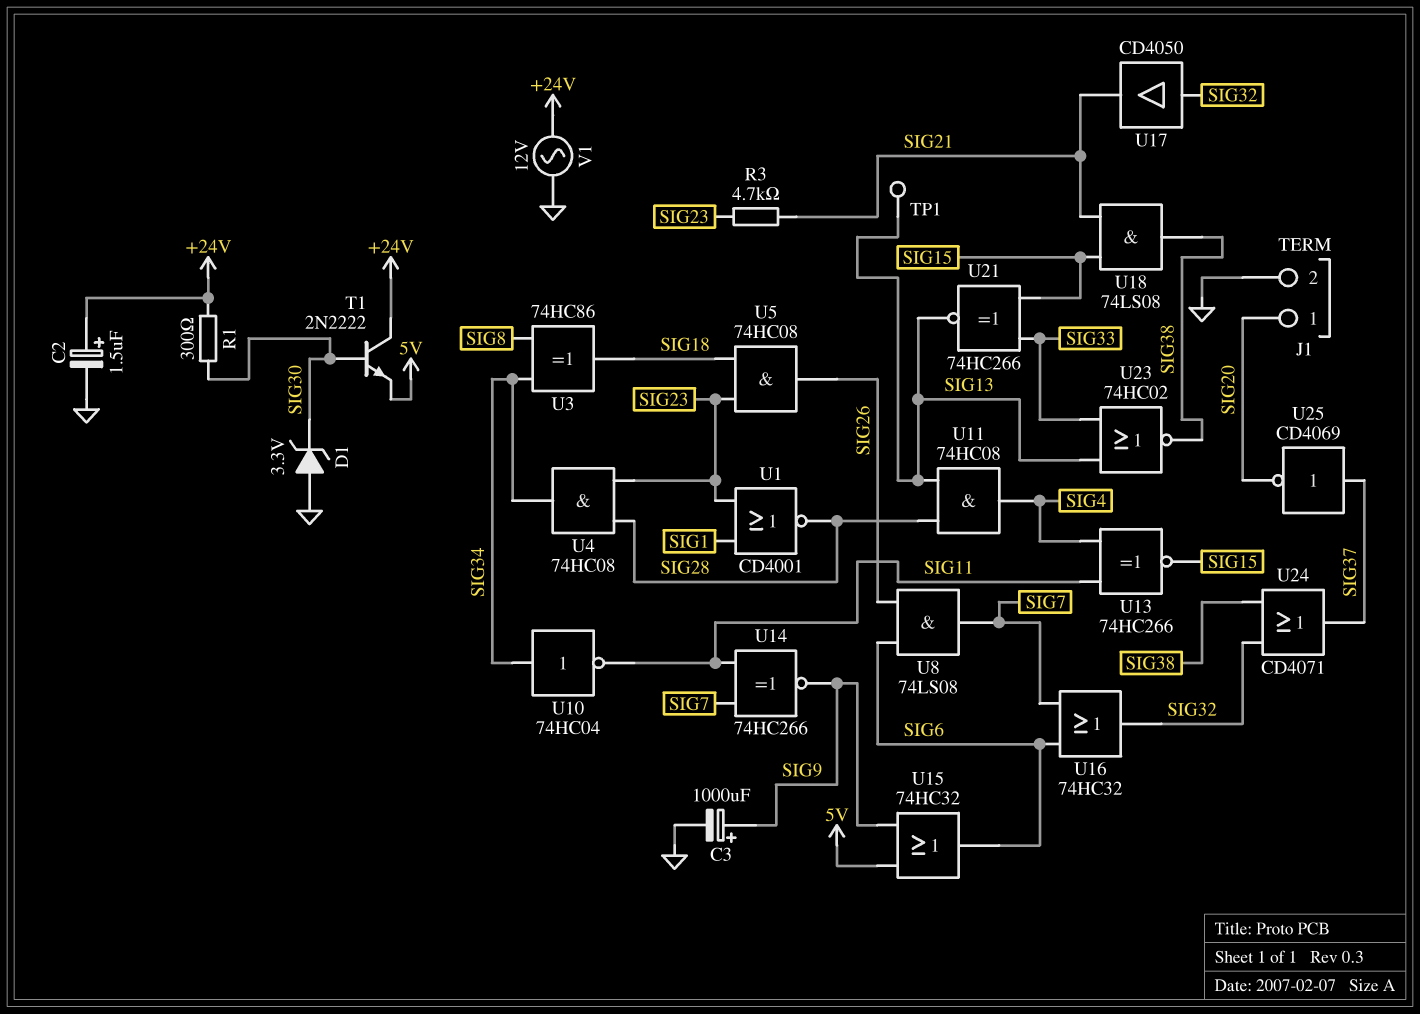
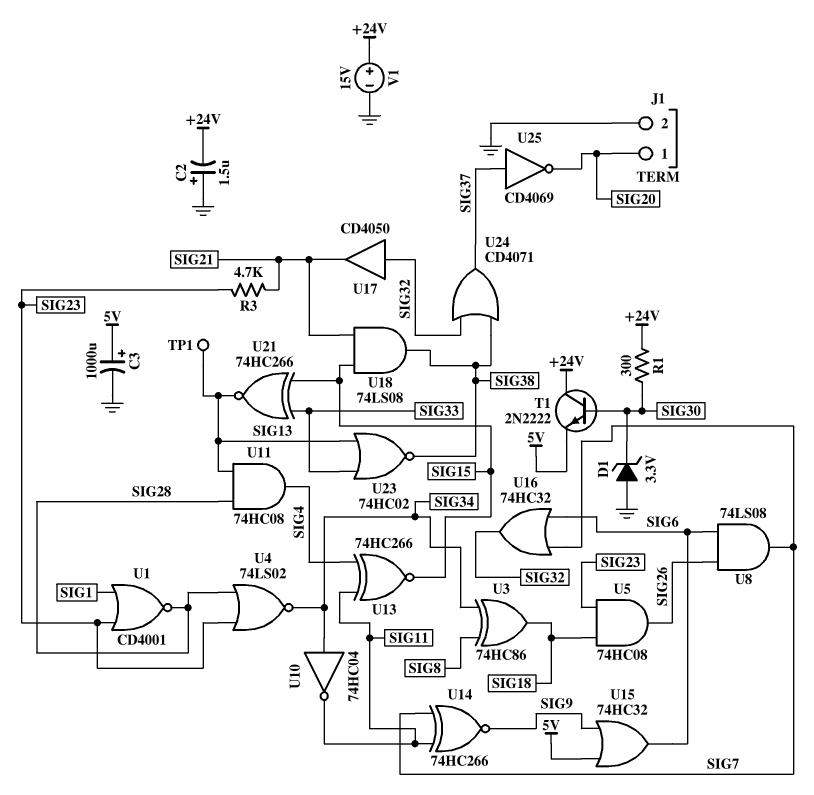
C2: 1.5uF (plus +24V, minus GND) -> 1.5uF (plus GND, minus +24V)
C3: 1000uF (plus SIG9, minus GND) -> 1000uF (plus 5V, minus GND)
U4: AND 74HC08 (in SIG23, in SIG28, out SIG34) -> NOR 74LS02 (in SIG23, in SIG28, out SIG34)
V1: AC 12V (+24V, GND) -> 15V (plus +24V, minus GND)

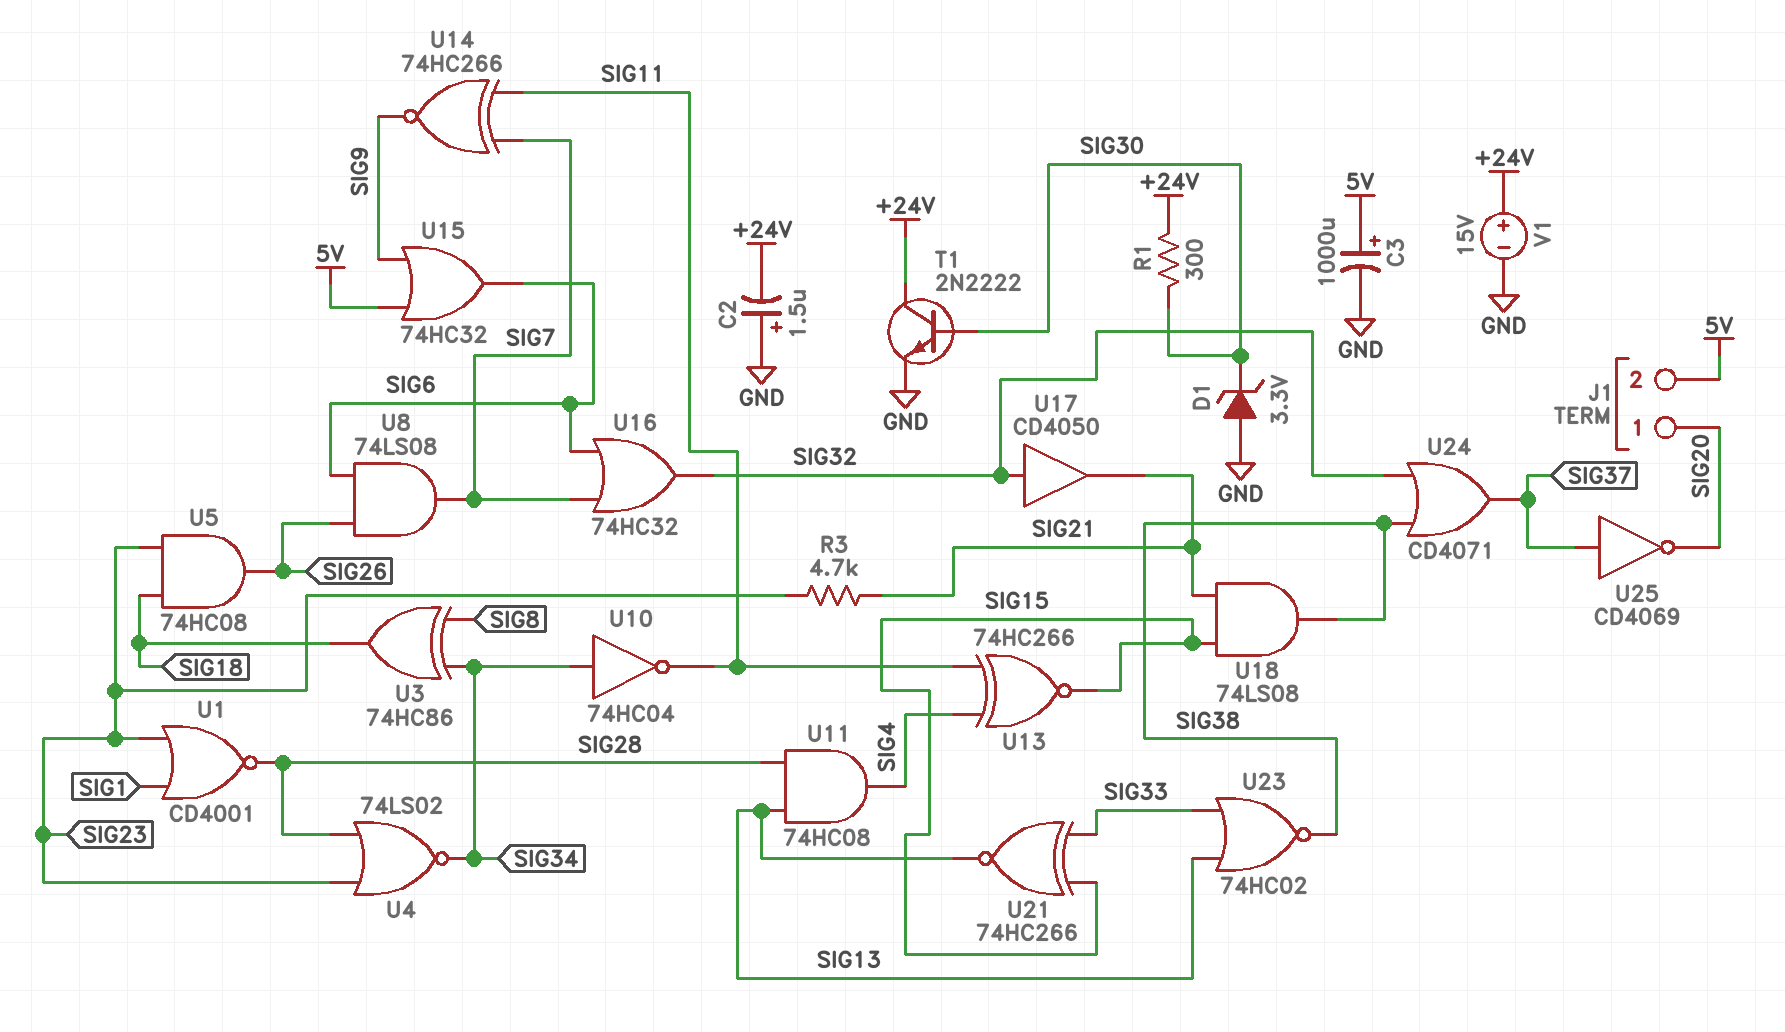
J1 pin 2: GND -> 5V
T1: NPN 2N2222 (B SIG30, C +24V, E 5V) -> NPN 2N2222 (B SIG30, C +24V, E GND)
TP1: test point (SIG13) -> none

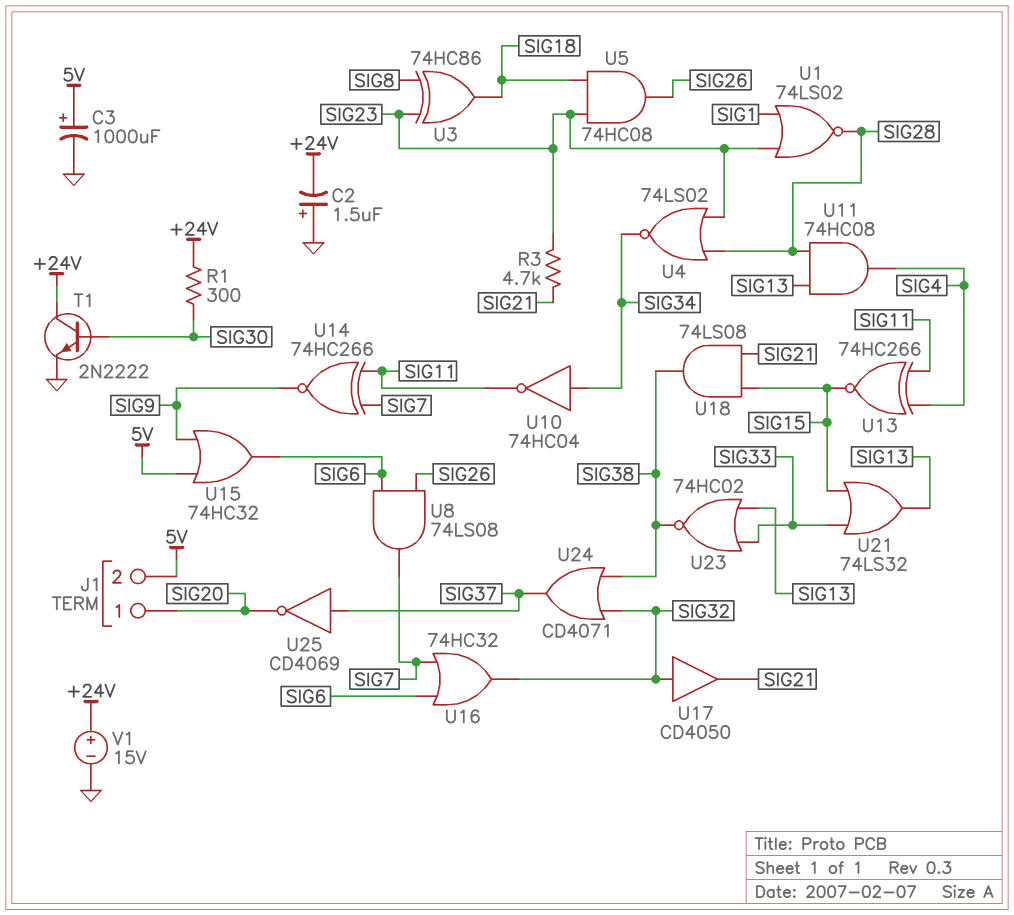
D1: zener 3.3V (A GND, K SIG30) -> none
U1: NOR CD4001 (in SIG1, in SIG23, out SIG28) -> NOR 74LS02 (in SIG1, in SIG23, out SIG28)
U3: XOR 74HC86 (in SIG8, in SIG34, out SIG18) -> XOR 74HC86 (in SIG8, in SIG23, out SIG18)
U21: XNOR 74HC266 (in SIG15, in SIG33, out SIG13) -> OR 74LS32 (in SIG15, in SIG33, out SIG13)

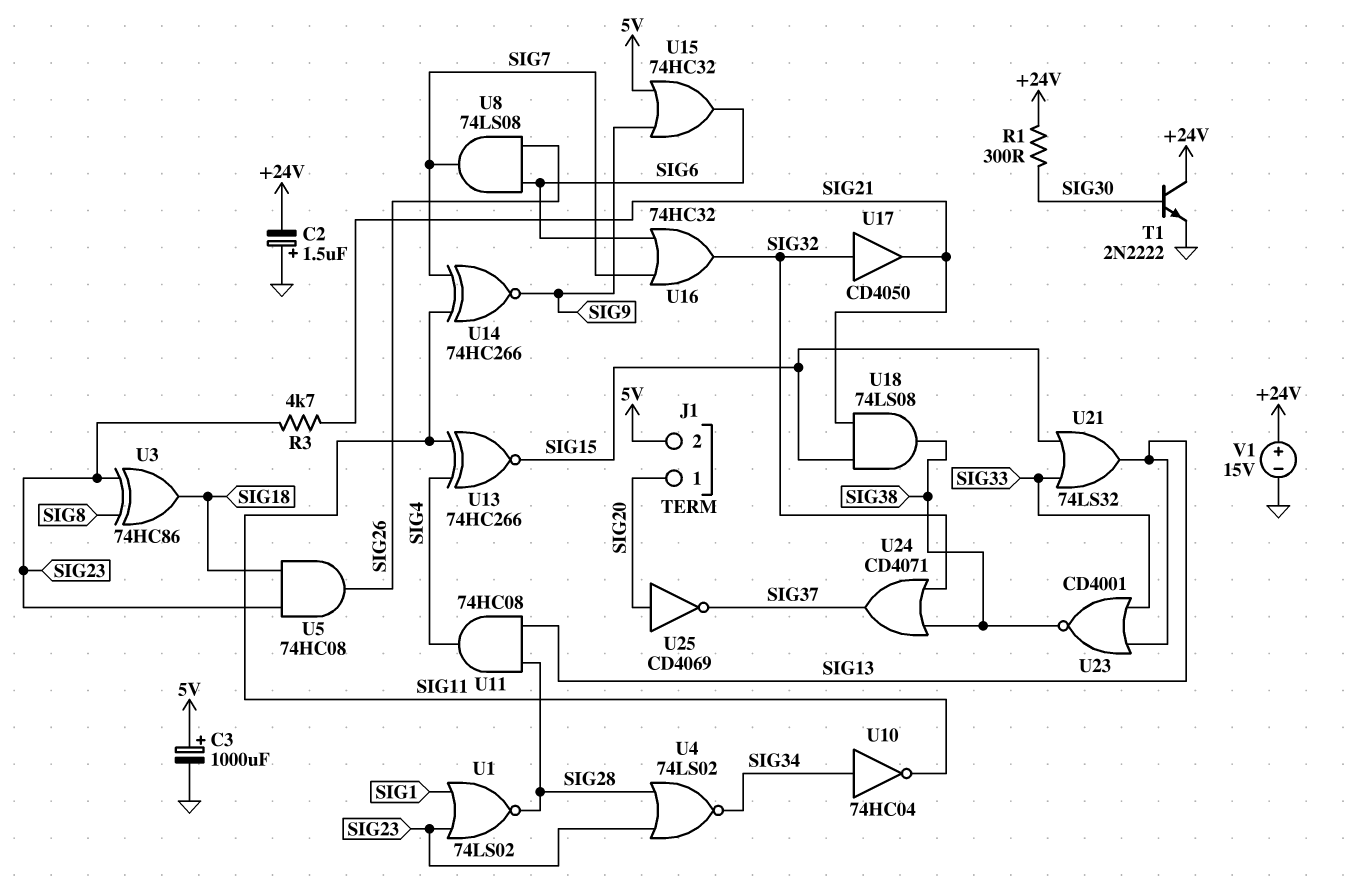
U23: NOR 74HC02 (in SIG13, in SIG33, out SIG38) -> NOR CD4001 (in SIG13, in SIG33, out SIG38)
U25: NOT CD4069 (in SIG37, out SIG20) -> NOT CD4069 (in SIG20, out SIG37)

